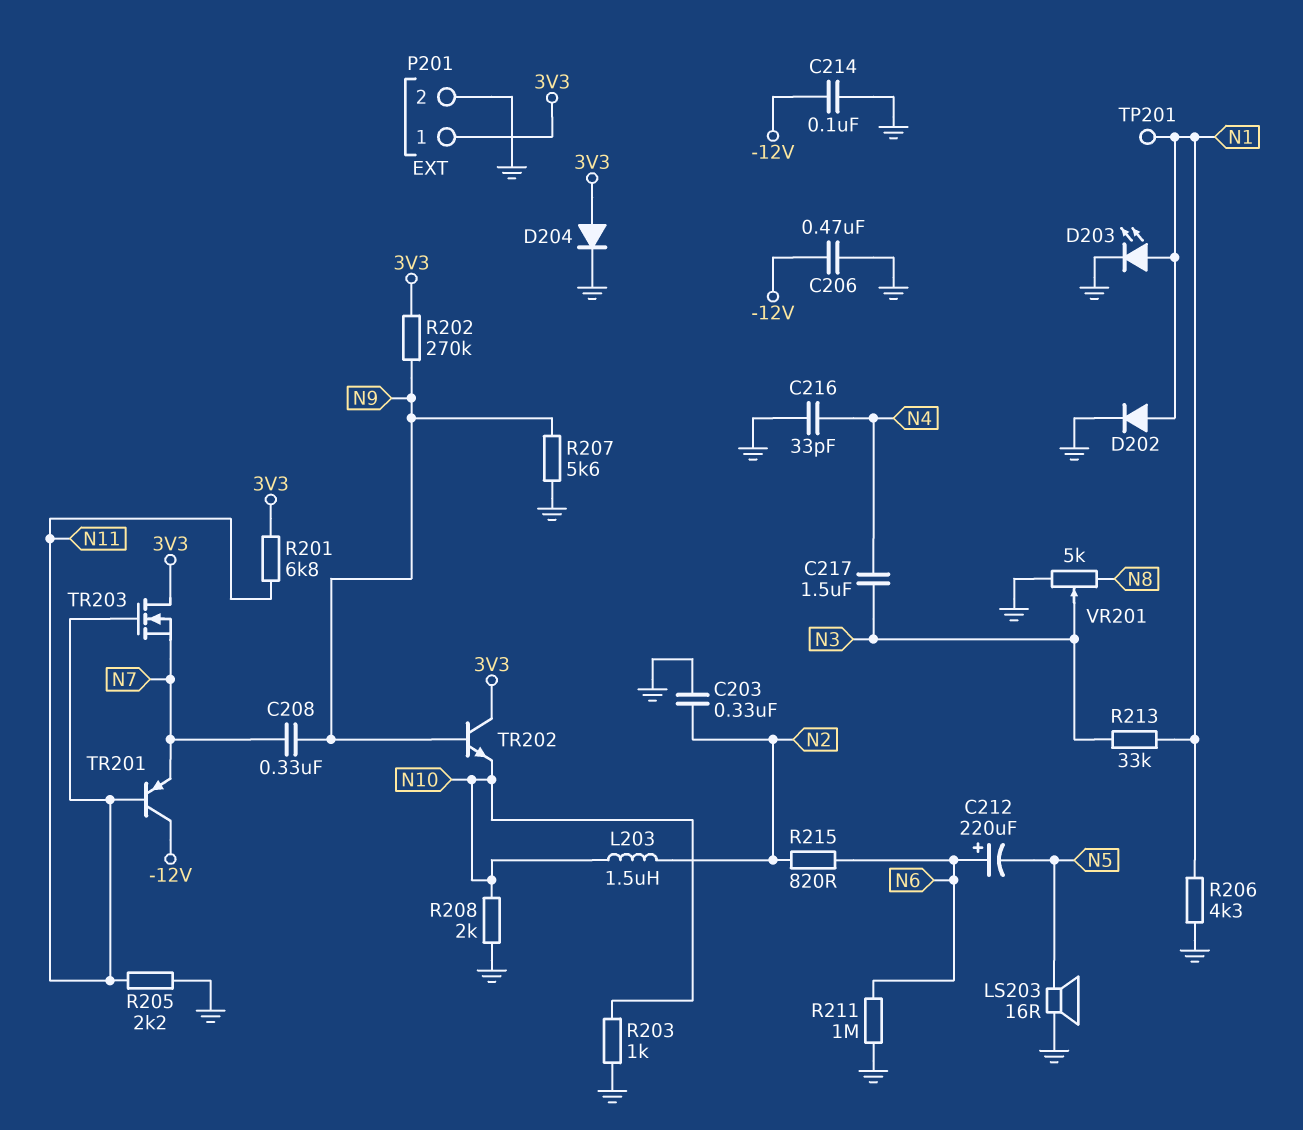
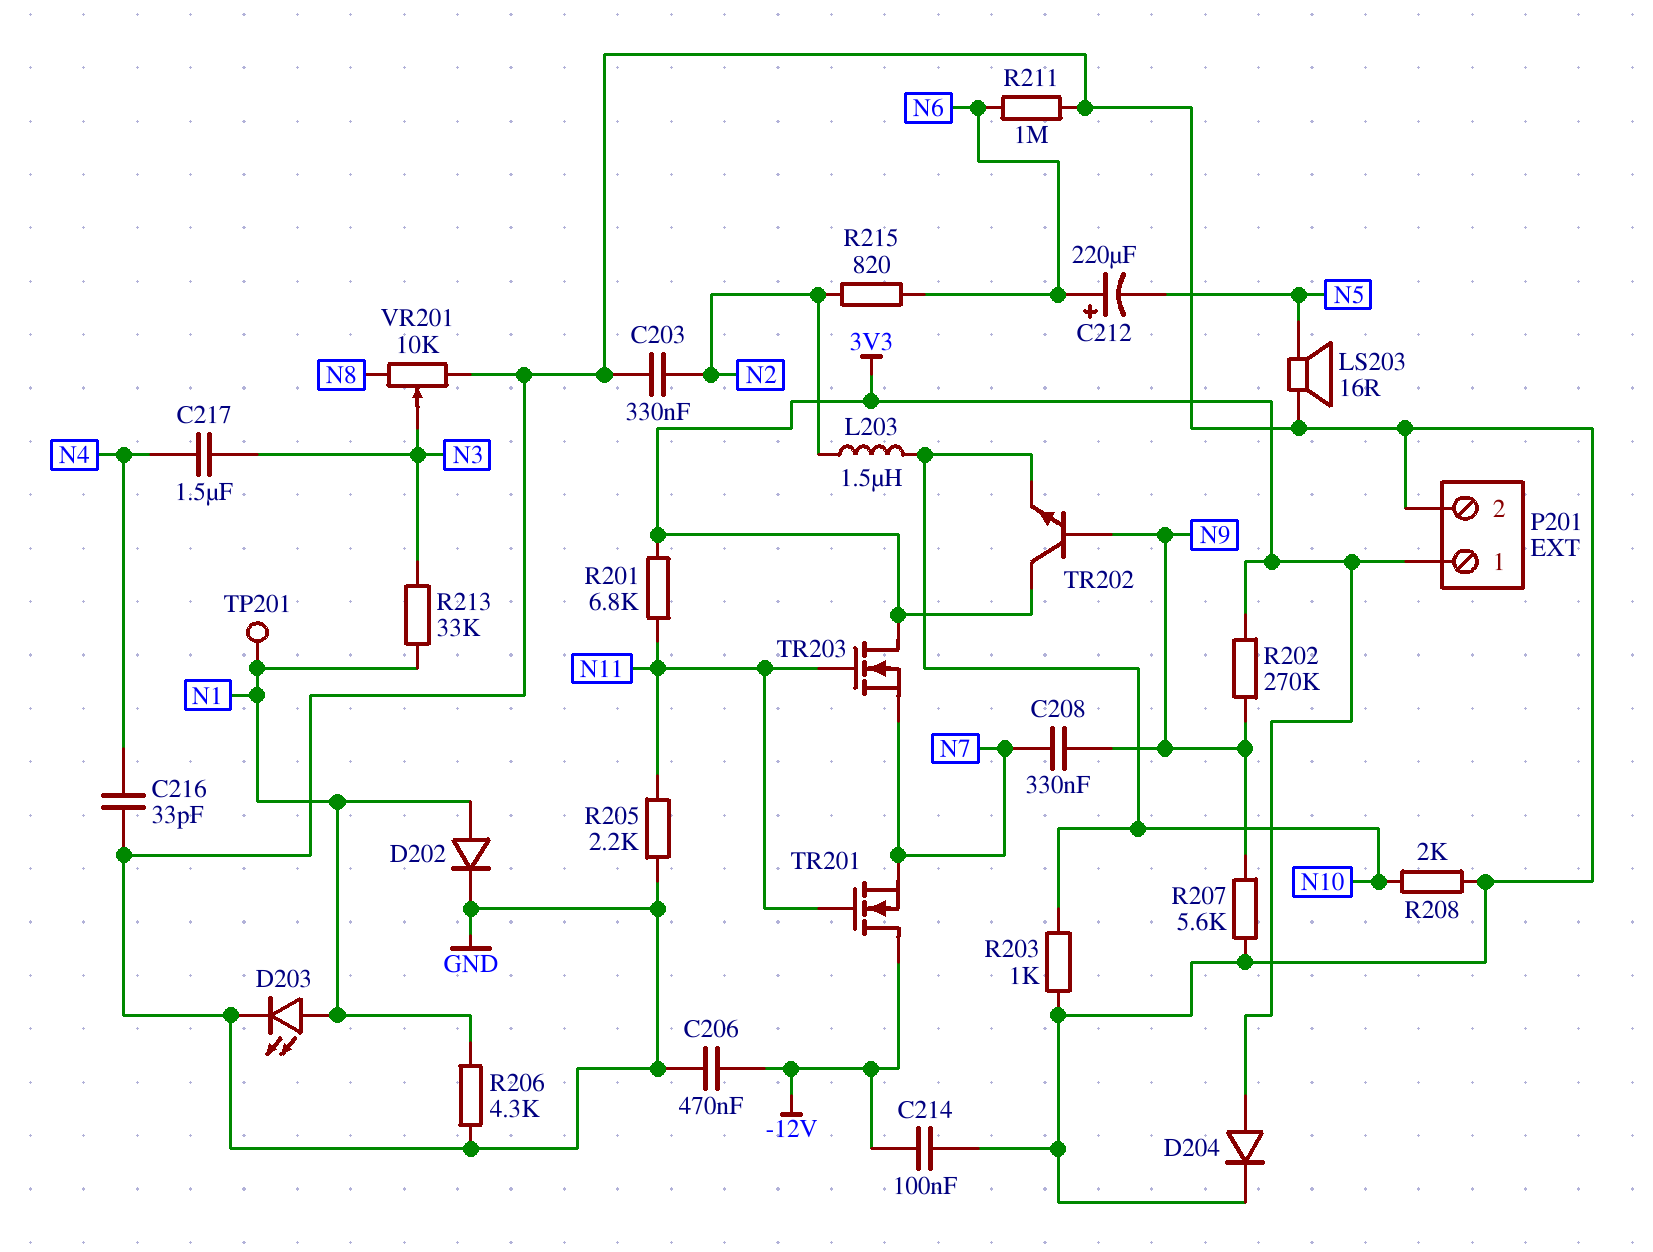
TR201: PNP (B N11, C -12V, E N7) -> NMOS (G N11, D -12V, S N7)
VR201: 5k (GND, N8, wiper N3) -> 10k (GND, N8, wiper N3)

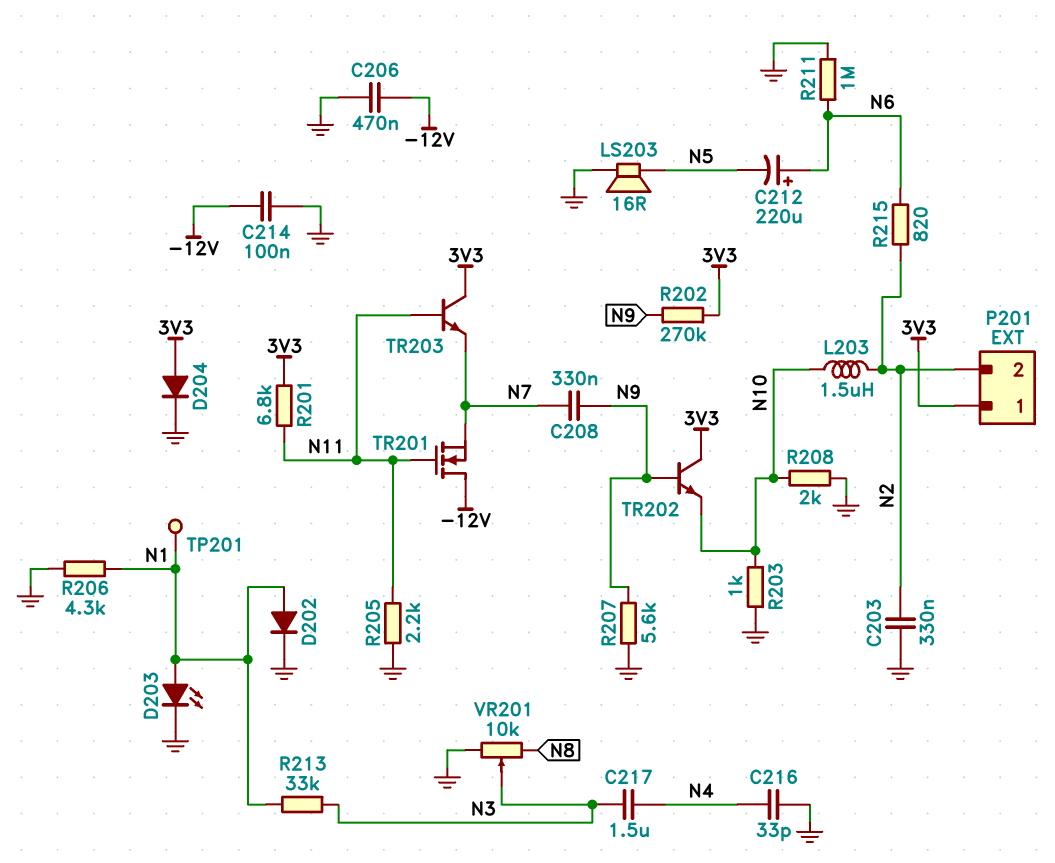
P201 pin 2: GND -> N2
TR203: NMOS (G N11, D 3V3, S N7) -> NPN (B N11, C 3V3, E N7)

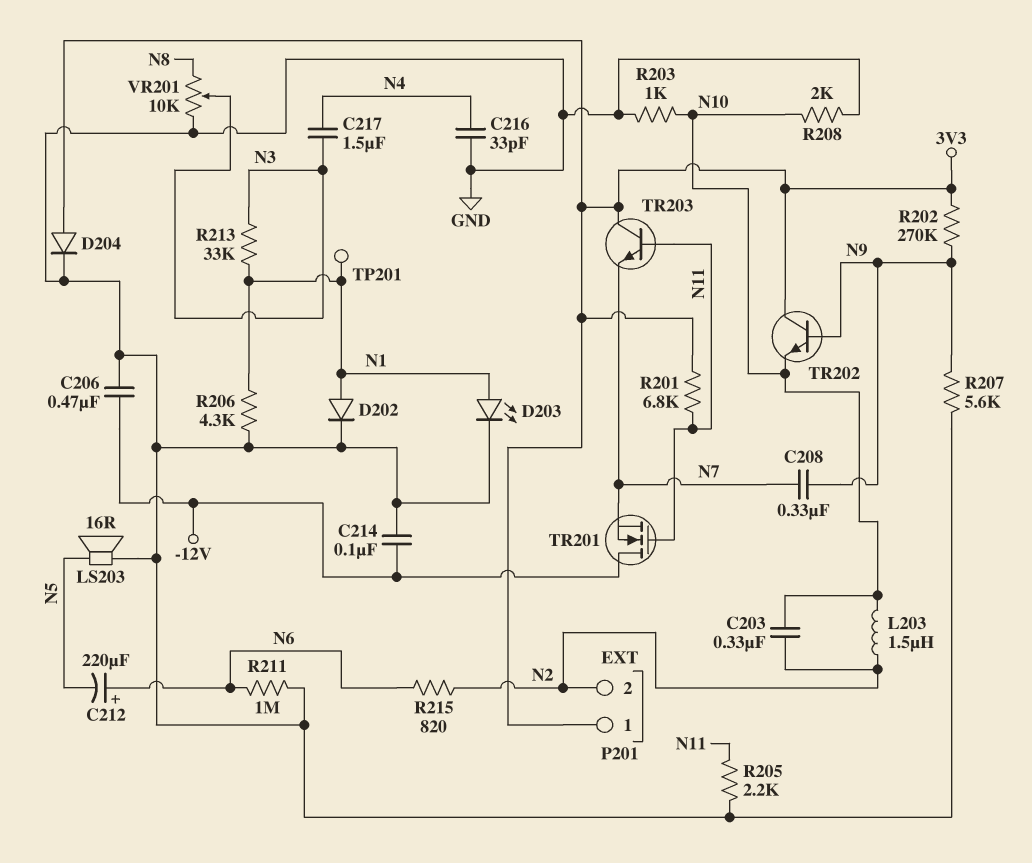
C203: 330nF (GND, N2) -> 330nF (N2, N10)

